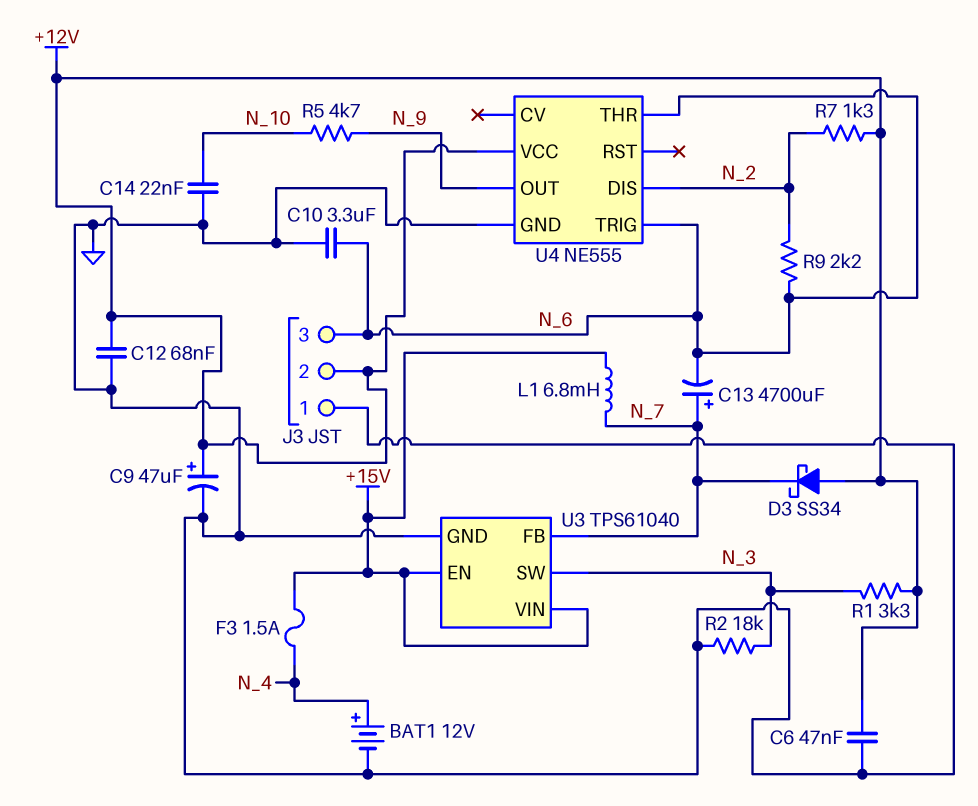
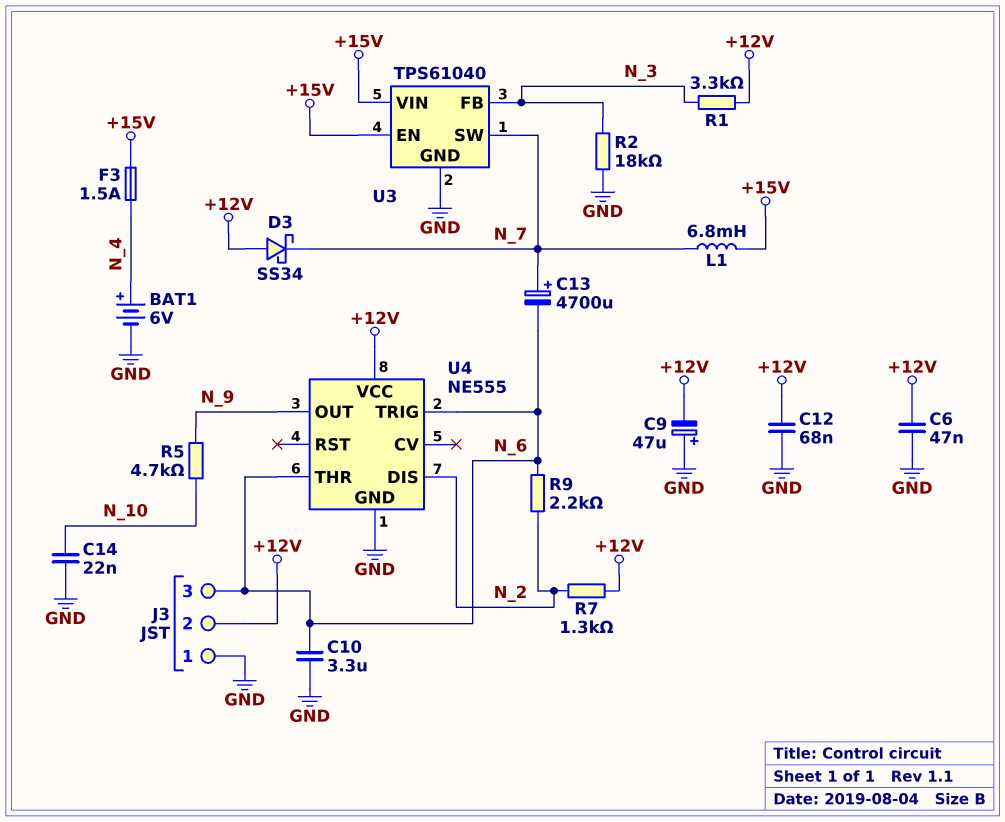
BAT1: 12V (plus N_4, minus GND) -> 6V (plus N_4, minus GND)
C9: 47uF (plus +12V, minus GND) -> 47uF (plus GND, minus +12V)
U3 pin FB: N_7 -> N_3
U3 pin SW: N_3 -> N_7

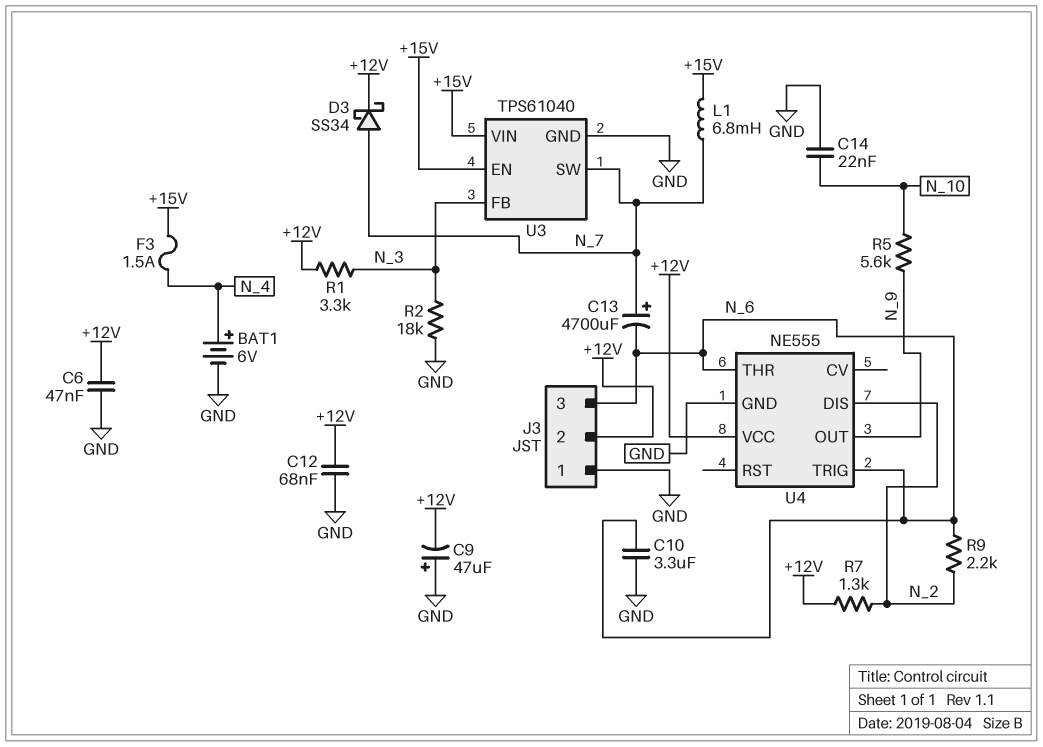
D3: schottky SS34 (A +12V, K N_7) -> schottky SS34 (A N_7, K +12V)
R5: 4.7k (N_9, N_10) -> 5.6k (N_9, N_10)

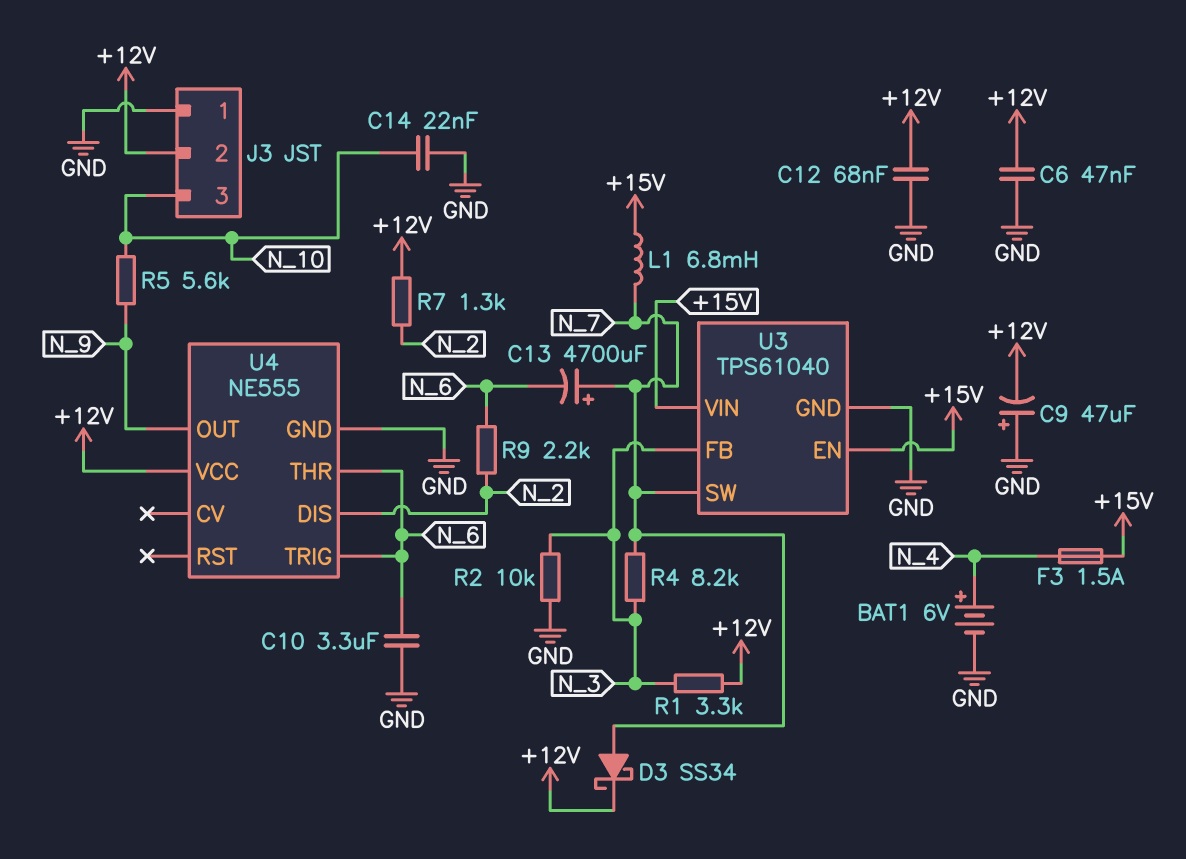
J3 pin 3: N_6 -> N_10
R2: 18k (GND, N_3) -> 10k (GND, N_3)
R4: none -> 8.2k (N_3, N_7)

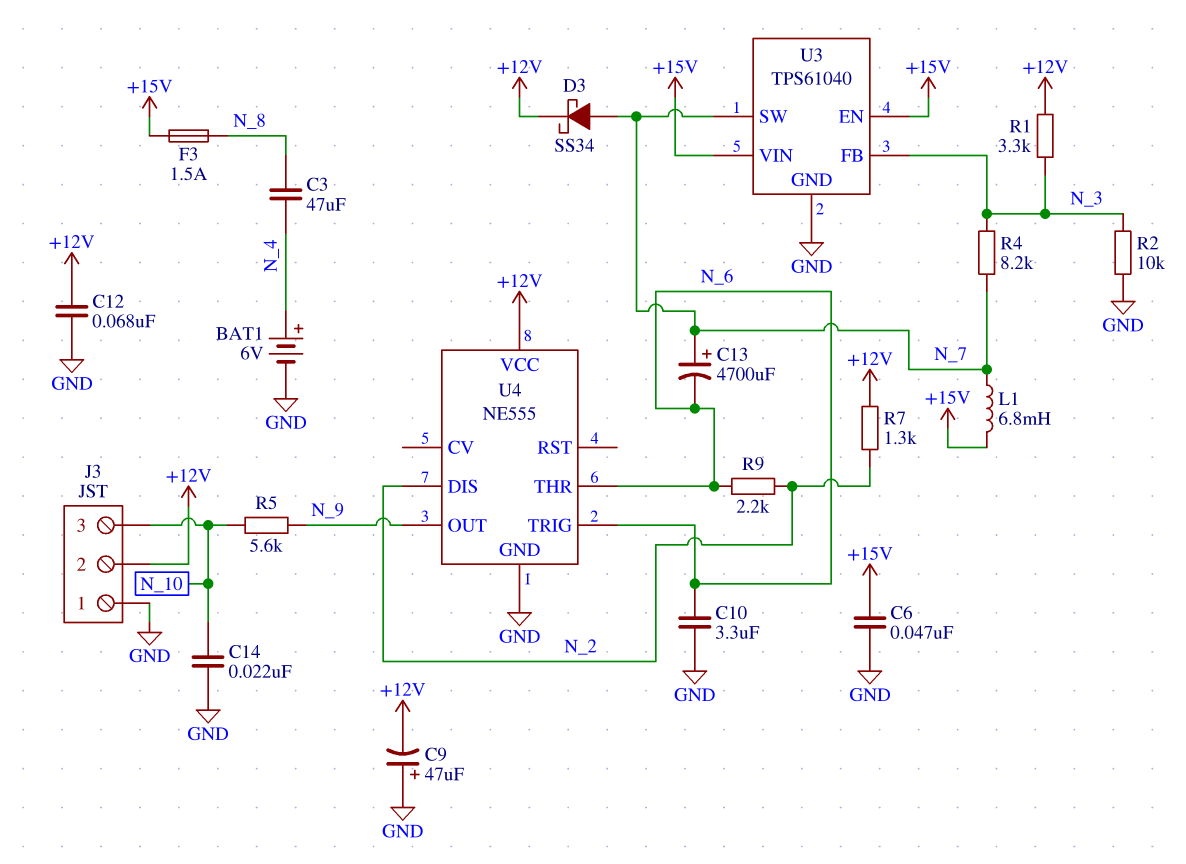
C3: none -> 47uF (N_4, N_8)
C6: 47nF (+12V, GND) -> 47nF (+15V, GND)
F3: 1.5A (+15V, N_4) -> 1.5A (+15V, N_8)

